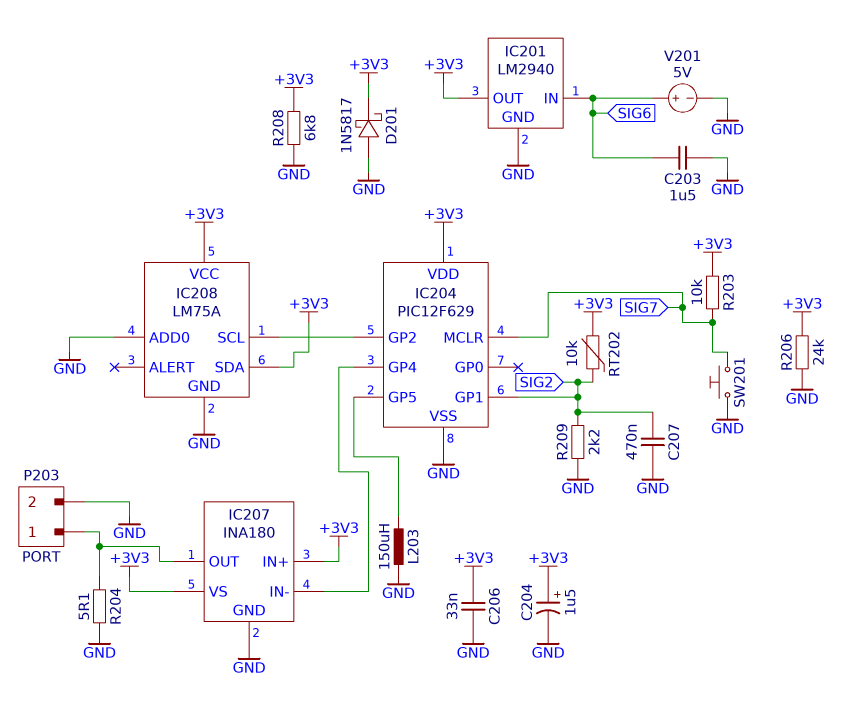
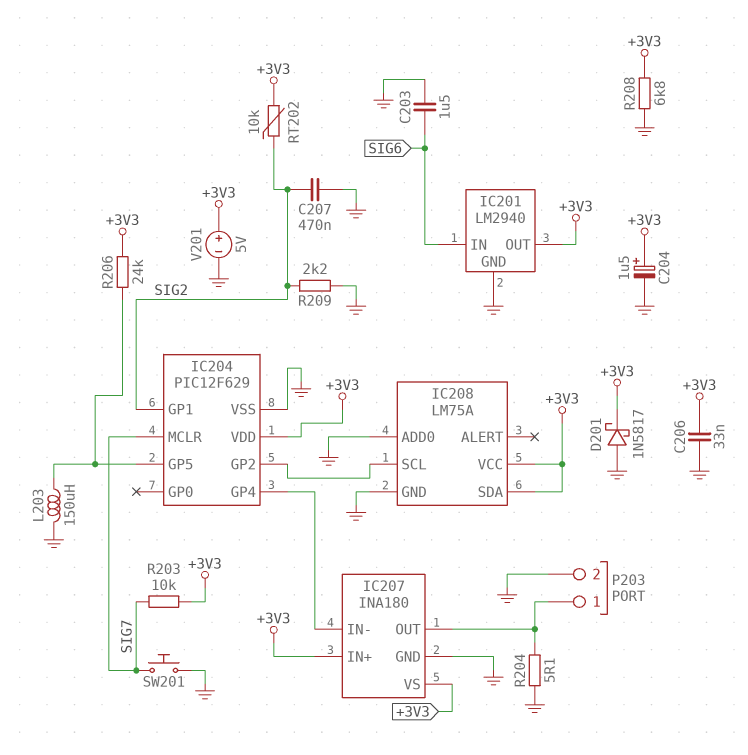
R206: 24k (+3V3, GND) -> 24k (+3V3, IC204/GP5)
V201: 5V (plus SIG6, minus GND) -> 5V (plus +3V3, minus GND)

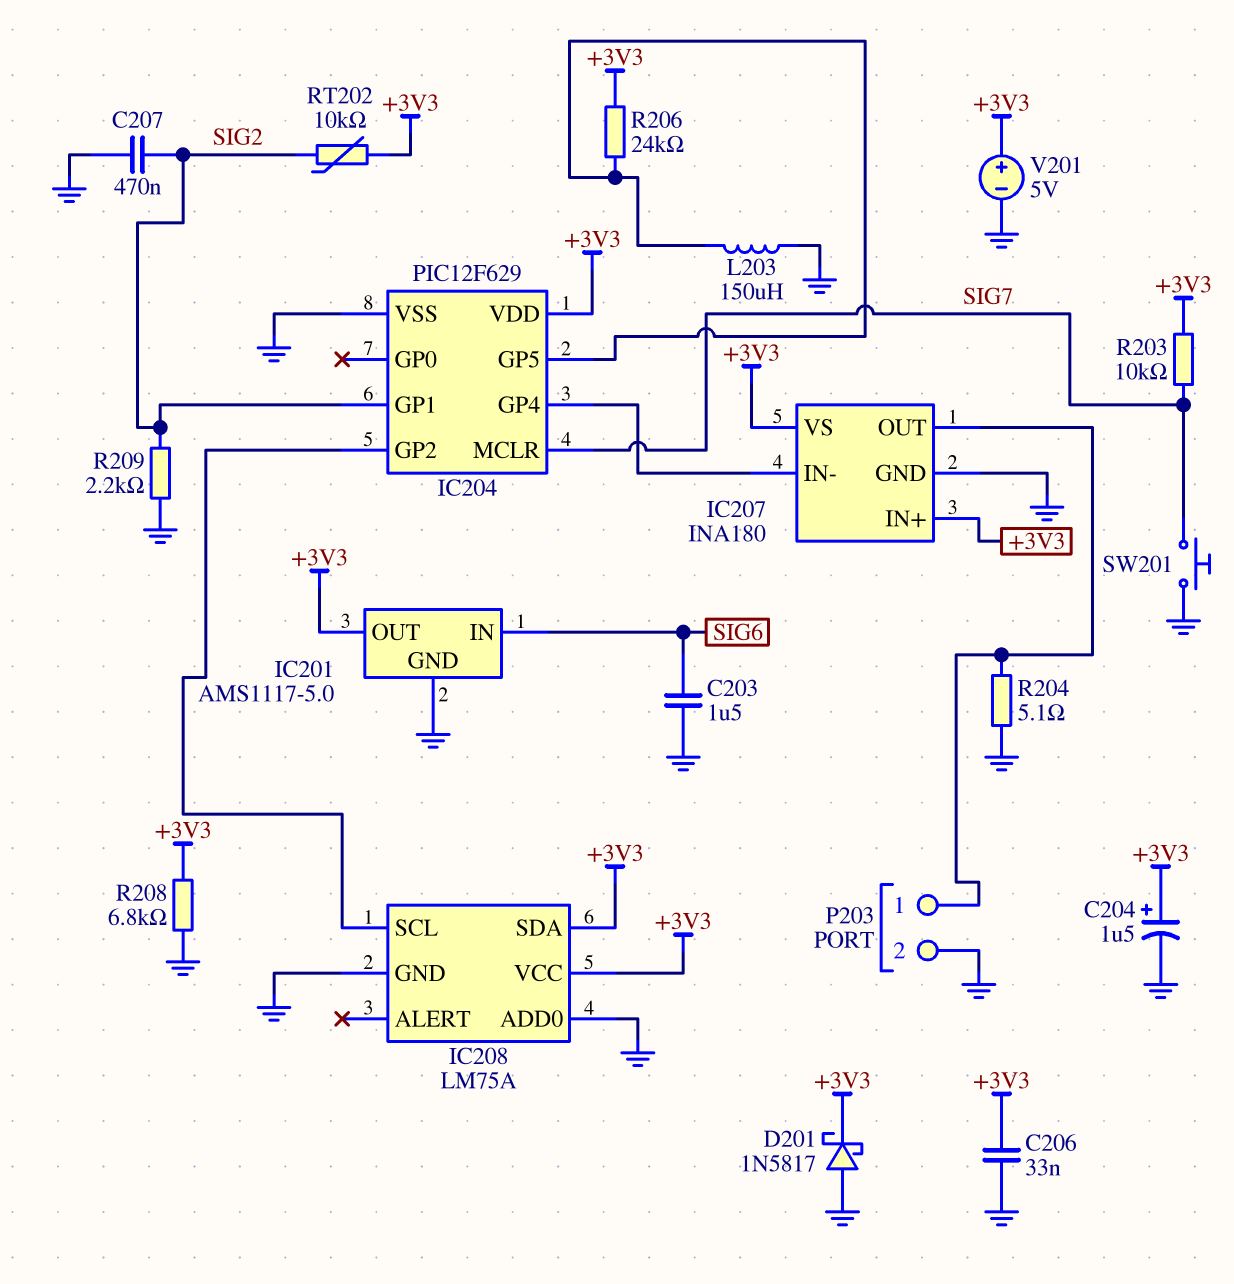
IC201: LM2940 -> AMS1117-5.0

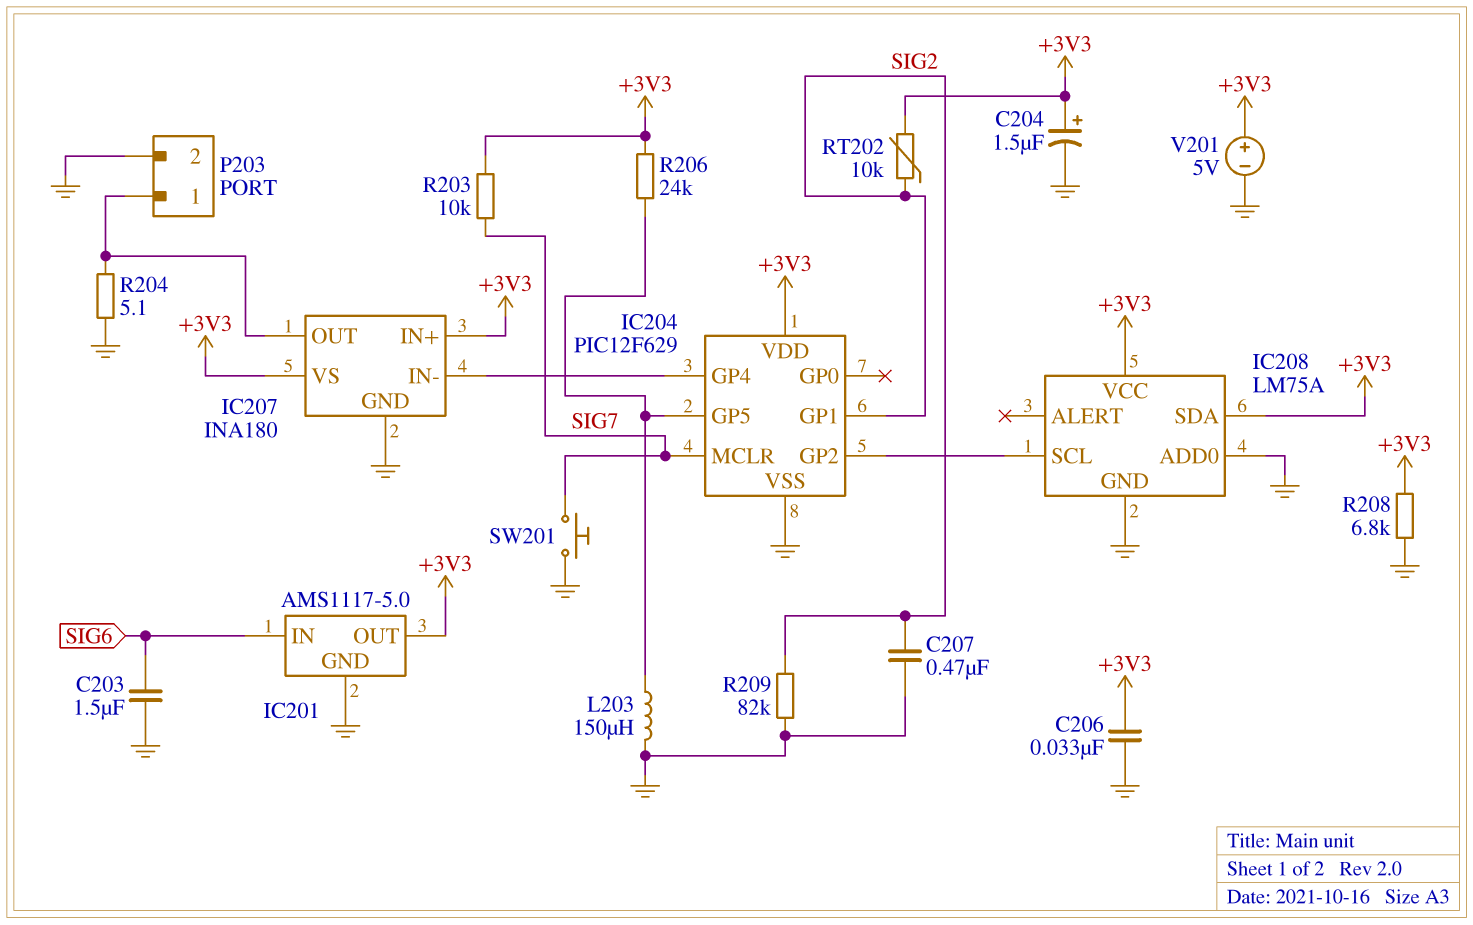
D201: schottky 1N5817 (A GND, K +3V3) -> none
R209: 2.2k (GND, SIG2) -> 82k (GND, SIG2)

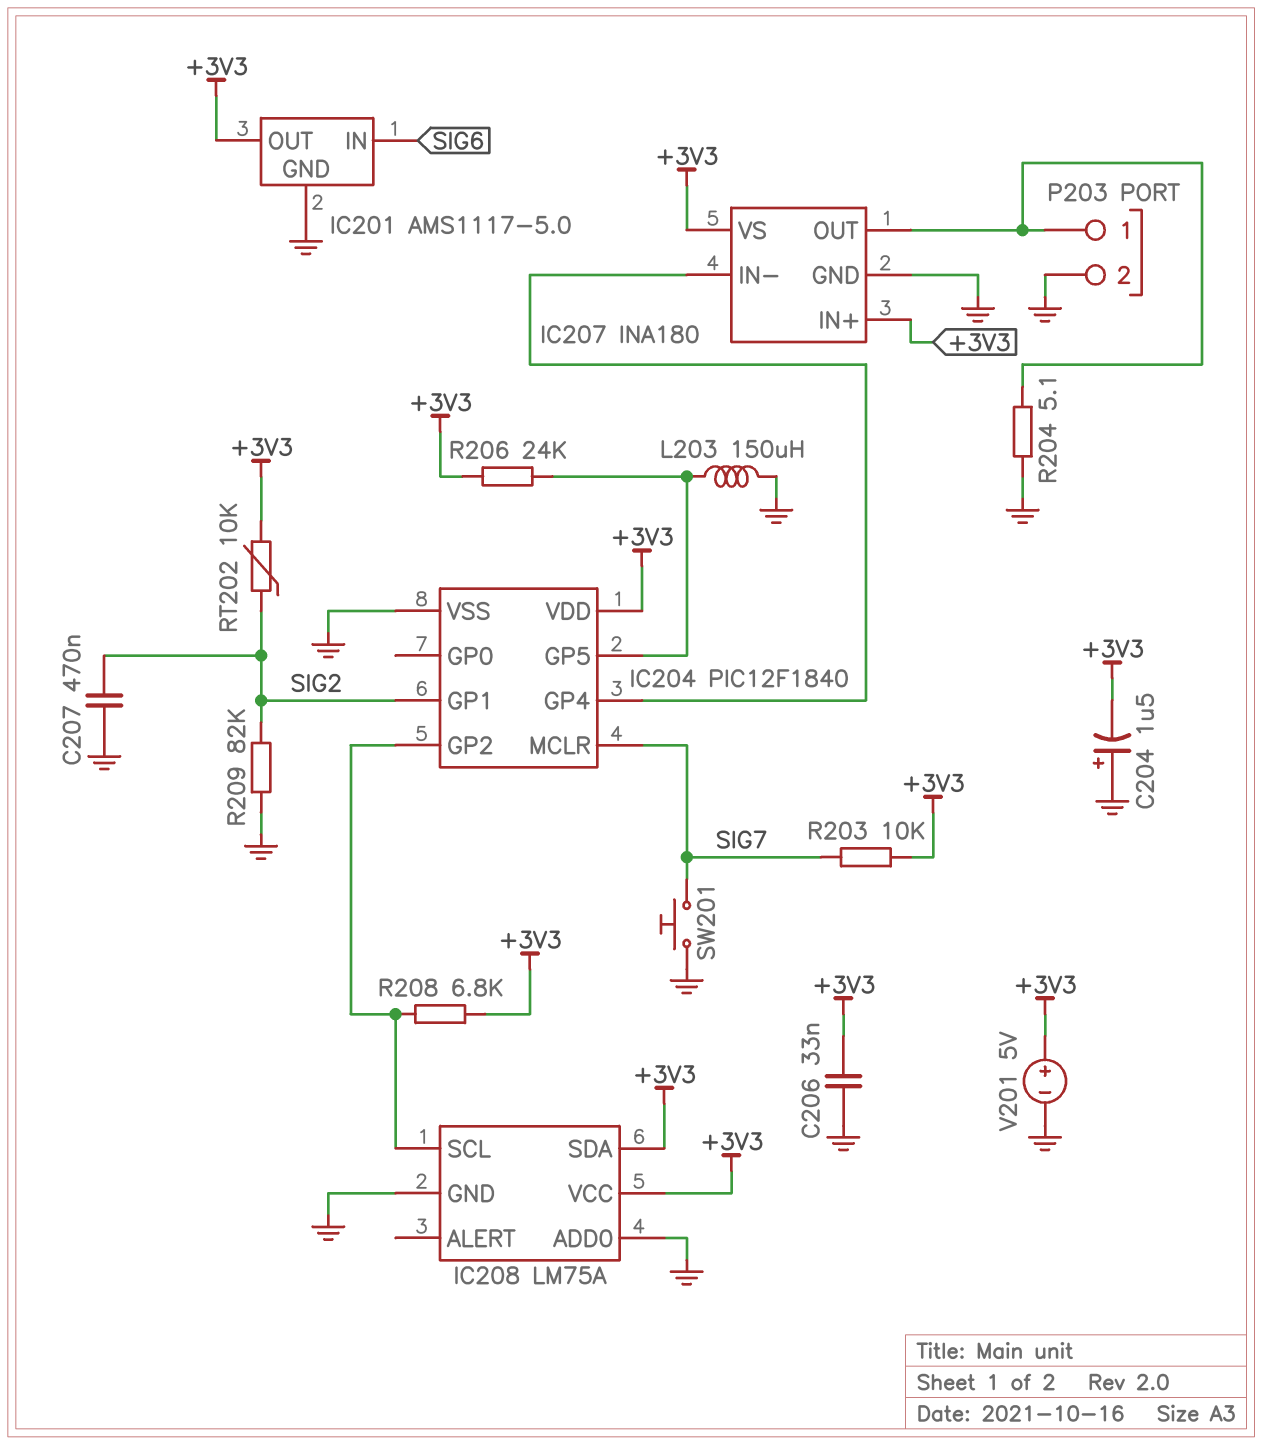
C203: 1.5uF (GND, SIG6) -> none
C204: 1.5uF (plus +3V3, minus GND) -> 1.5uF (plus GND, minus +3V3)
IC204: PIC12F629 -> PIC12F1840
R208: 6.8k (+3V3, GND) -> 6.8k (+3V3, IC204/GP2)

